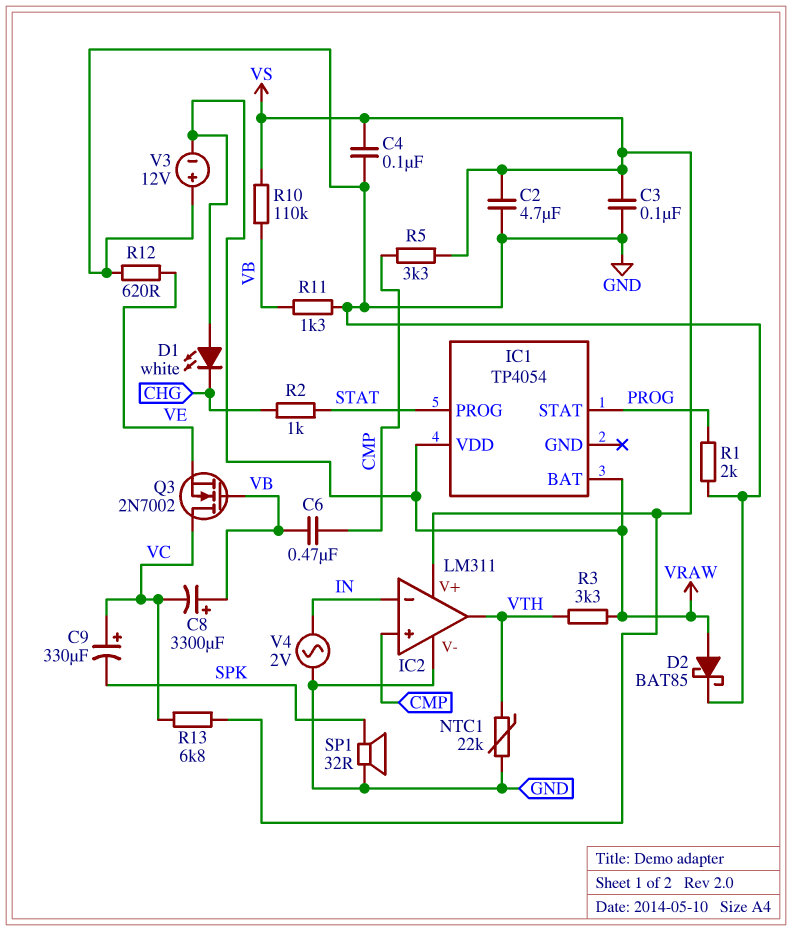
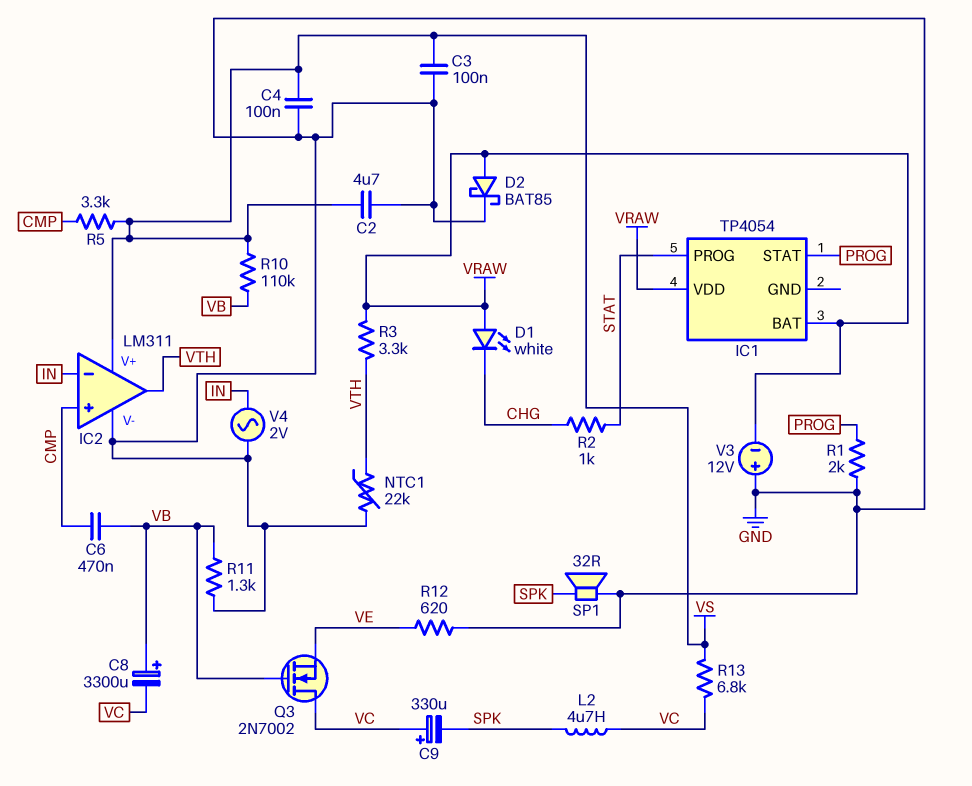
L2: none -> 4.7uH (SPK, VC)

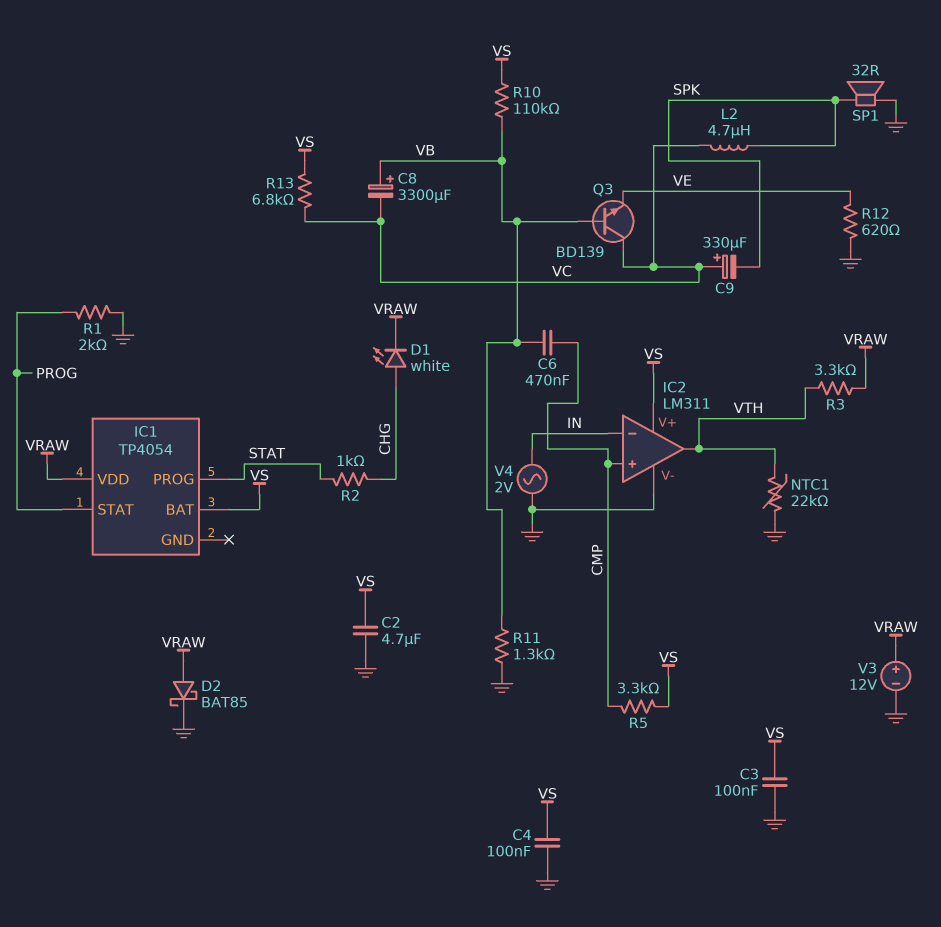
D1: LED white (A VRAW, K CHG) -> LED white (A CHG, K VRAW)
IC1 pin BAT: VRAW -> VS
Q3: NMOS 2N7002 (G VB, D VC, S VE) -> NPN BD139 (B VB, C VC, E VE)
V3: 12V (plus GND, minus VRAW) -> 12V (plus VRAW, minus GND)

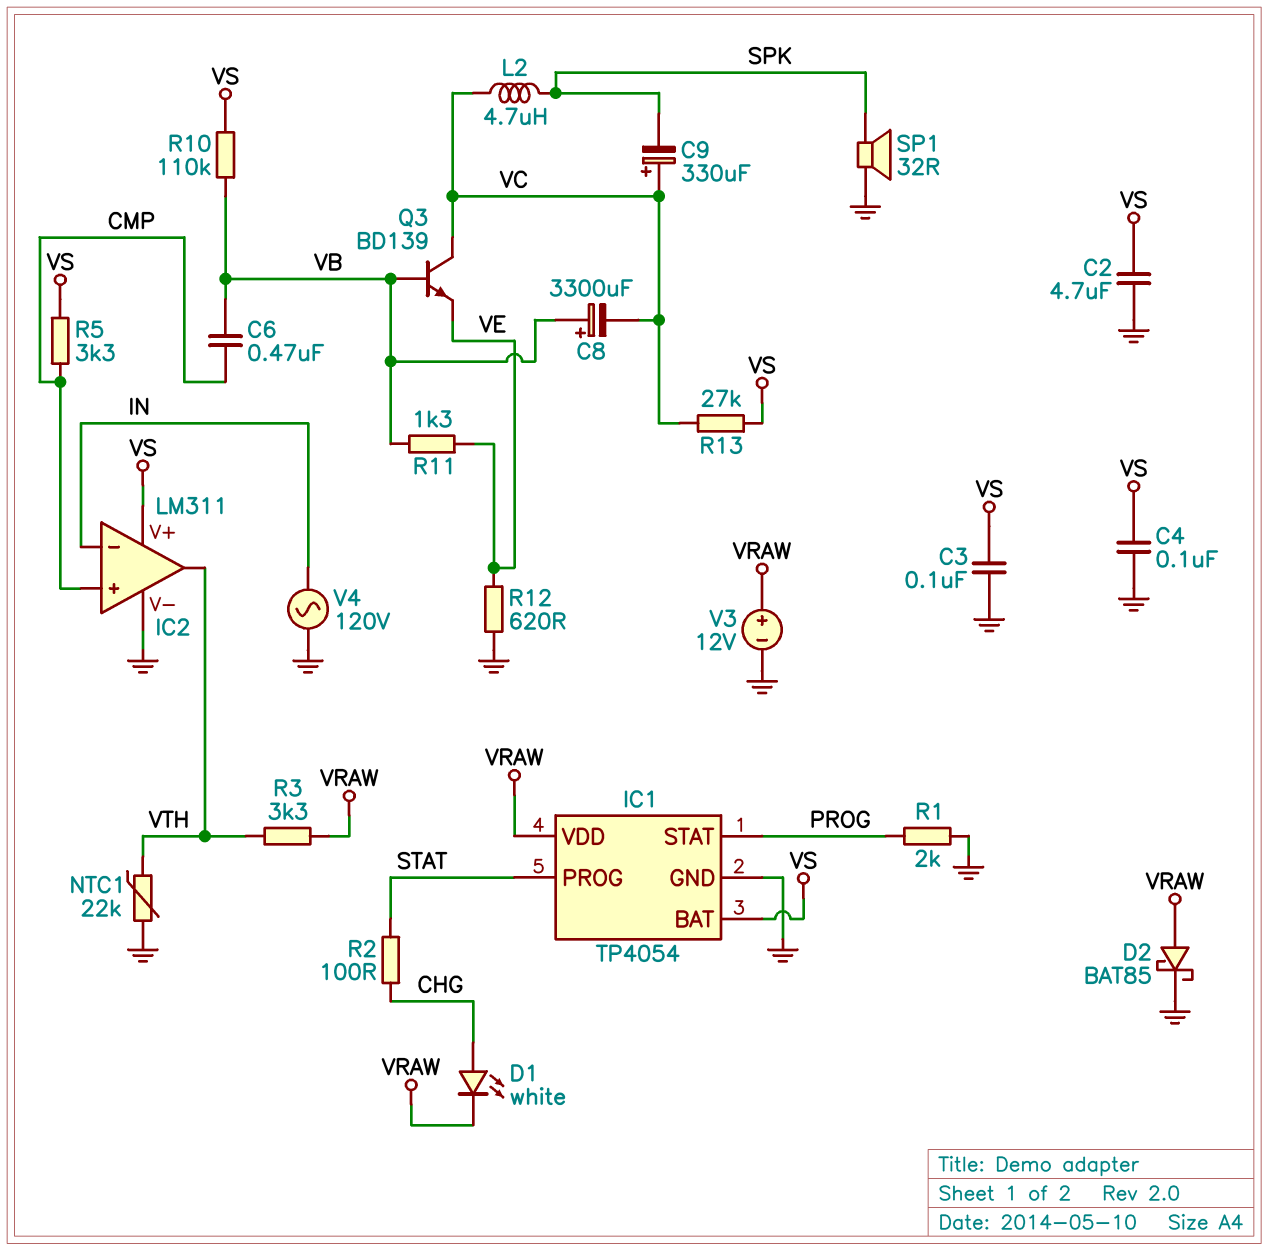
IC1 pin GND: none -> GND
R2: 1k (CHG, STAT) -> 100 (CHG, STAT)
R11: 1.3k (GND, VB) -> 1.3k (VB, VE)
R13: 6.8k (VC, VS) -> 27k (VC, VS)
V4: AC 2V (GND, IN) -> AC 120V (GND, IN)

